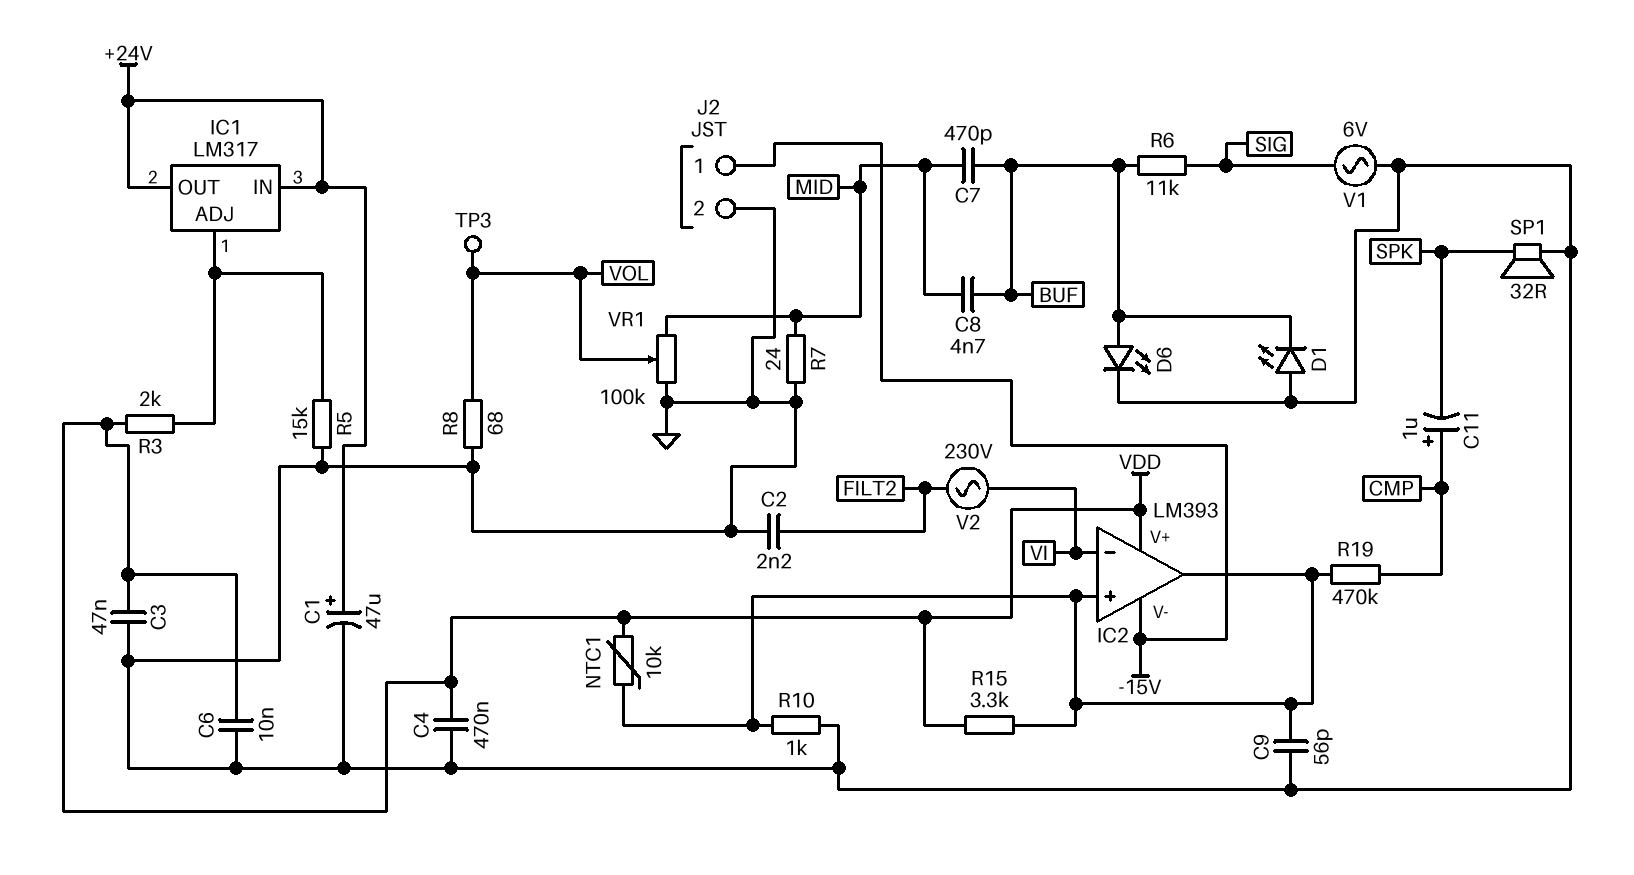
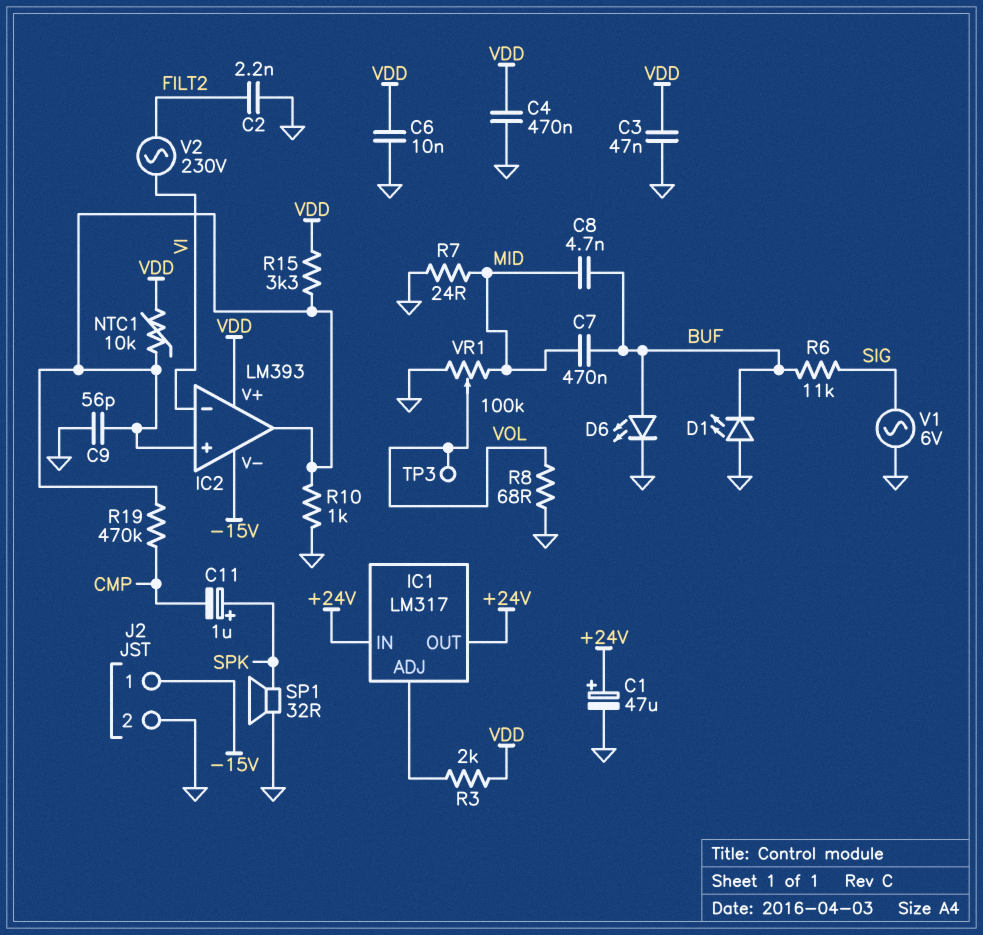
C7: 470pF (BUF, MID) -> 470nF (BUF, MID)
C11: 1uF (plus CMP, minus SPK) -> 1uF (plus SPK, minus CMP)
R5: 15k (GND, IC1/ADJ) -> none

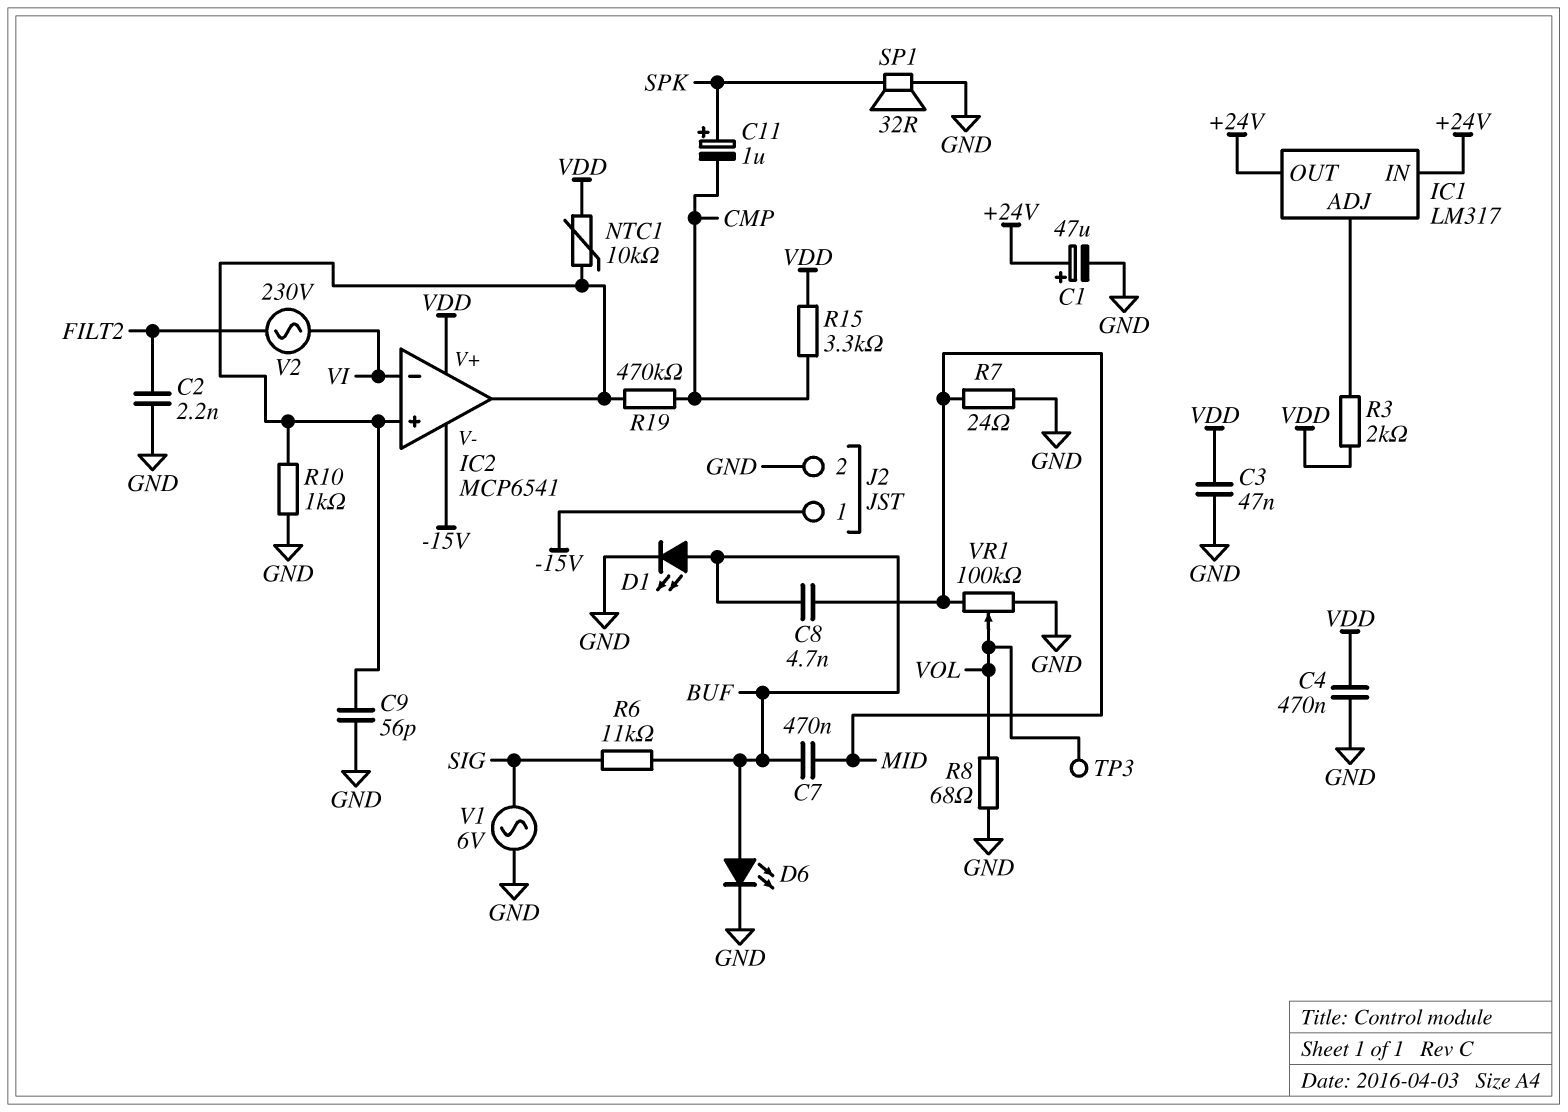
C6: 10nF (GND, VDD) -> none
D1: LED (A GND, K BUF) -> LED (A BUF, K GND)
IC2: LM393 -> MCP6541
R15: 3.3k (IC2/in+, VDD) -> 3.3k (CMP, VDD)

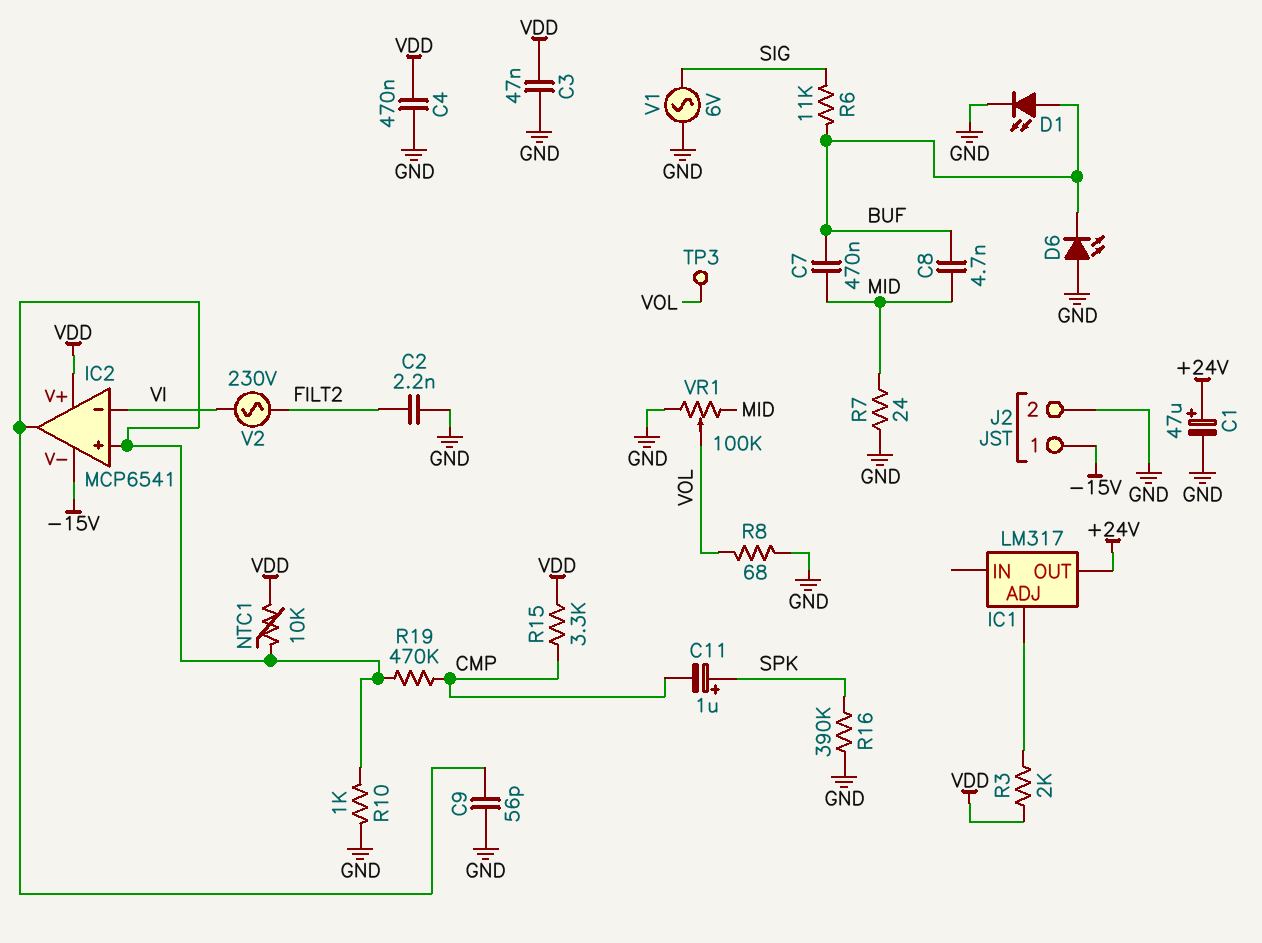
D6: LED (A BUF, K GND) -> LED (A GND, K BUF)
IC1 pin IN: +24V -> none
R16: none -> 390k (GND, SPK)
SP1: speaker 32R (GND, SPK) -> none

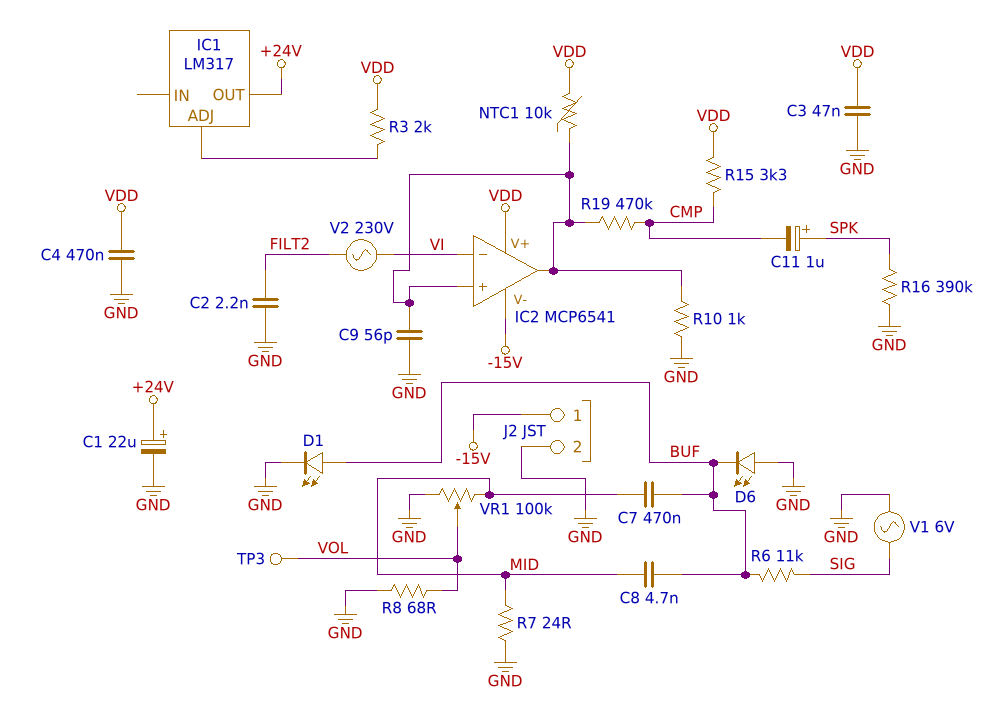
C1: 47uF (plus +24V, minus GND) -> 22uF (plus +24V, minus GND)

